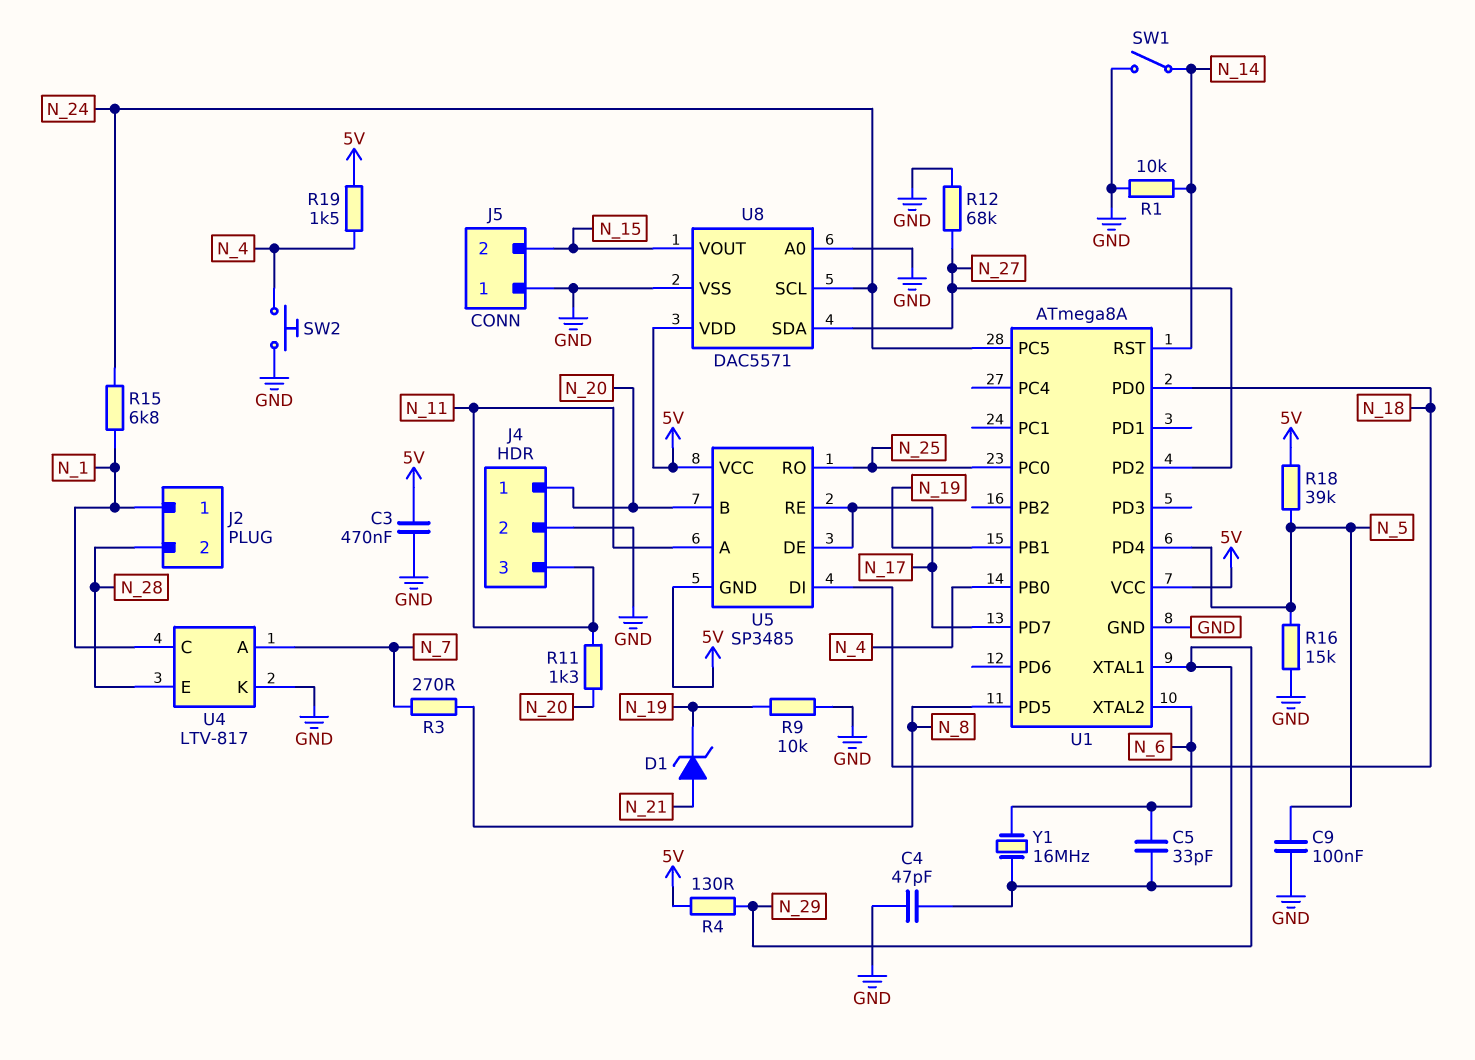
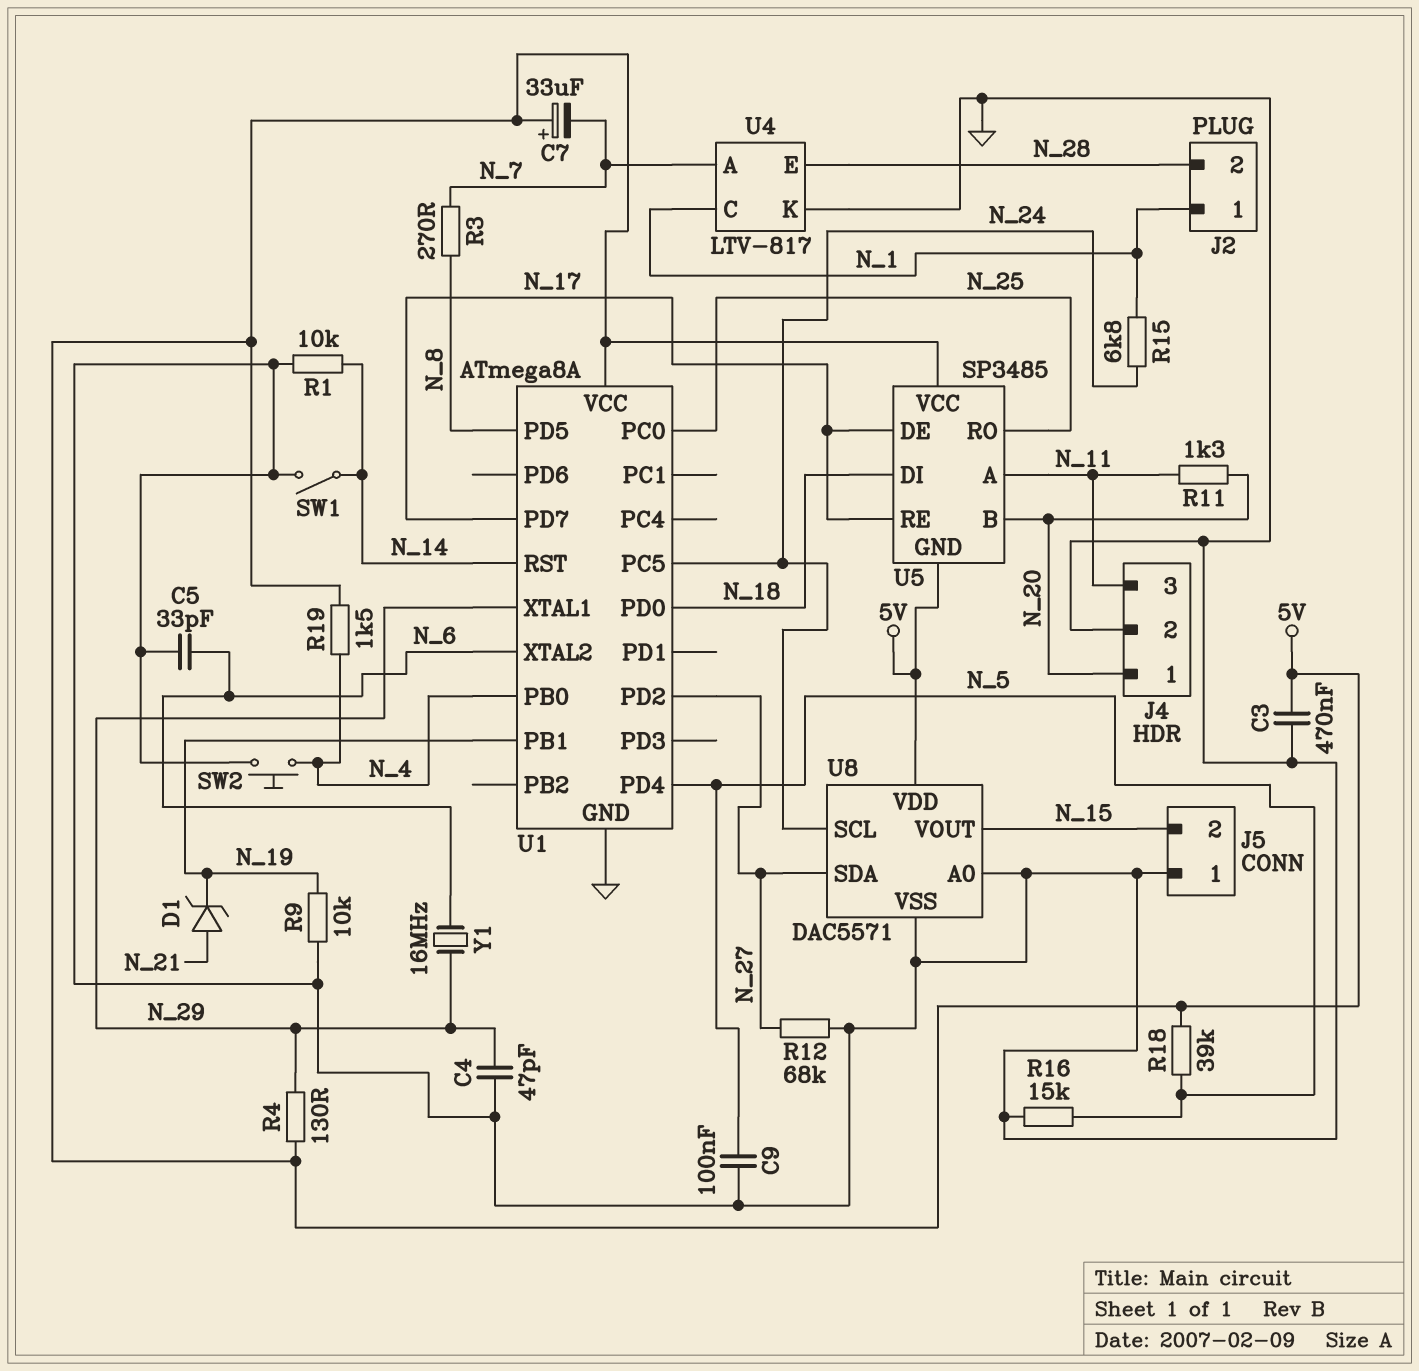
C5: 33pF (N_6, N_29) -> 33pF (GND, N_6)
C7: none -> 33uF (plus 5V, minus N_7)

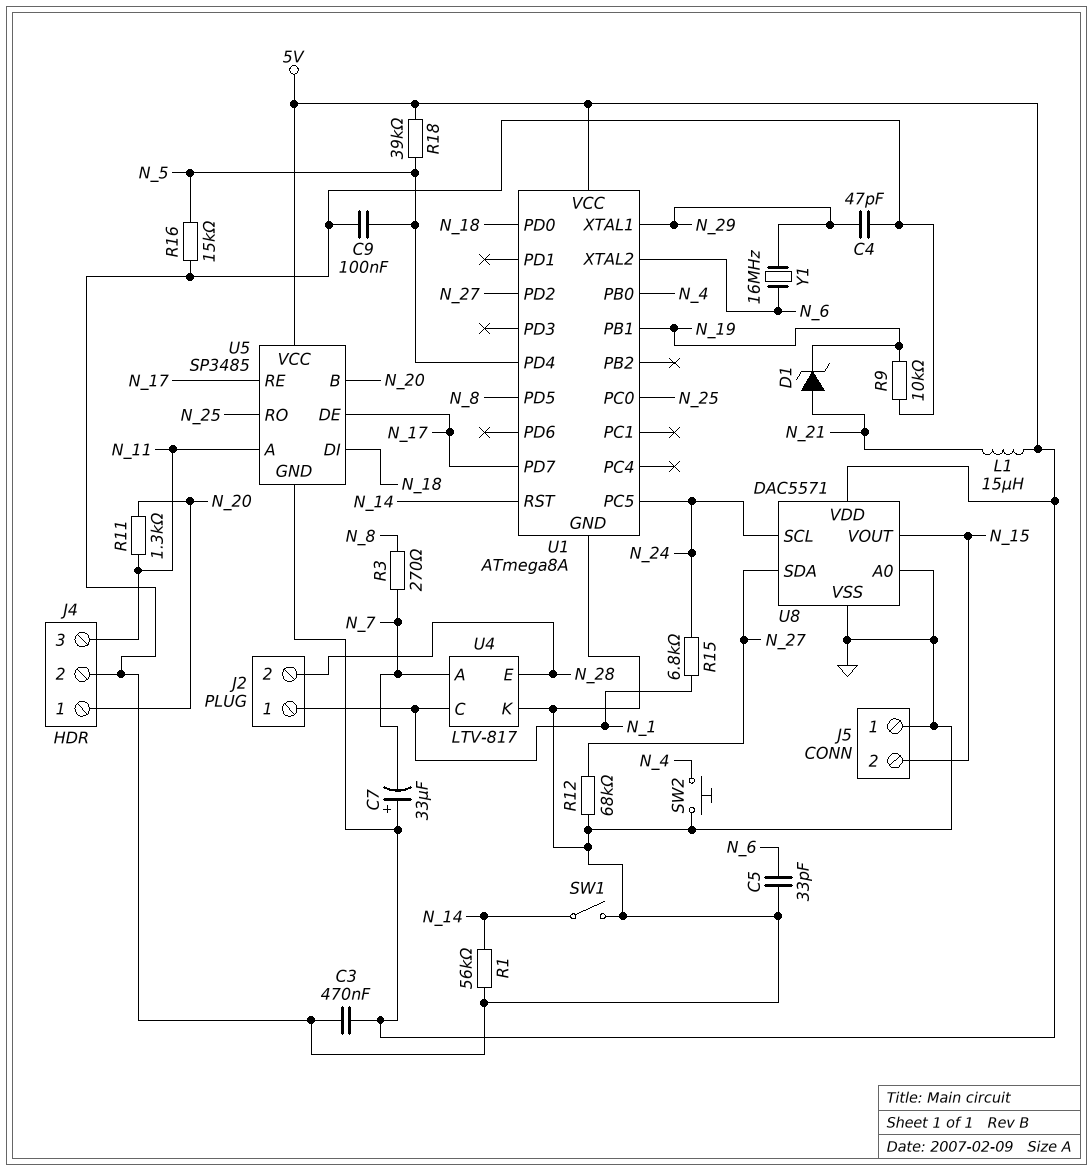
L1: none -> 15uH (5V, N_21)
R1: 10k (GND, N_14) -> 56k (GND, N_14)
R4: 130 (5V, N_29) -> none
R19: 1.5k (5V, N_4) -> none

